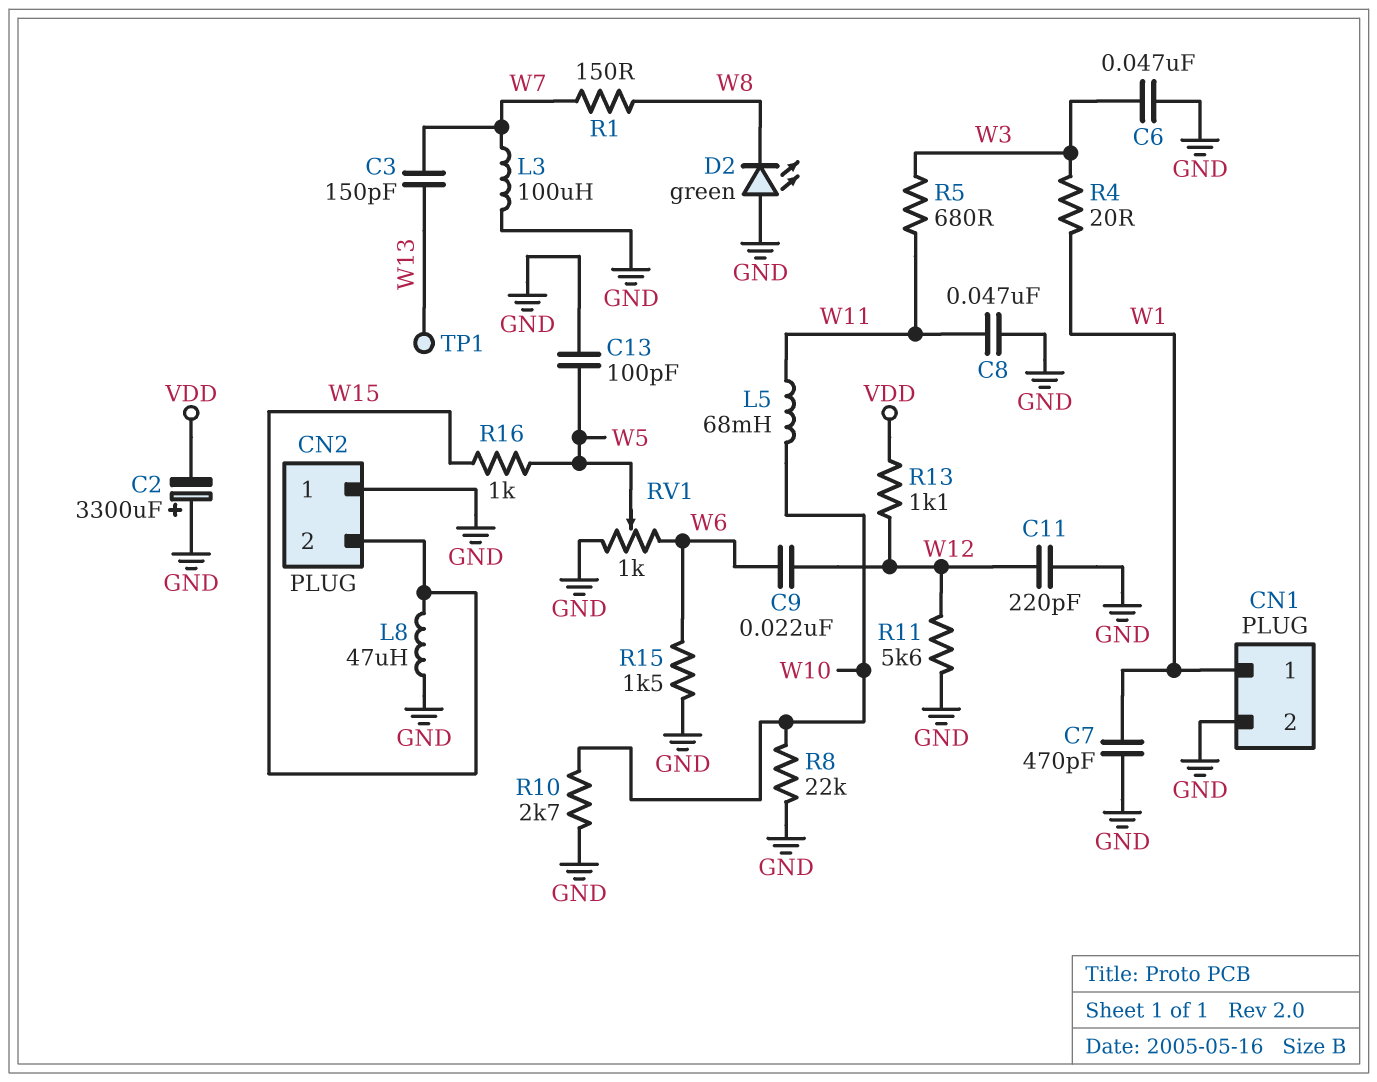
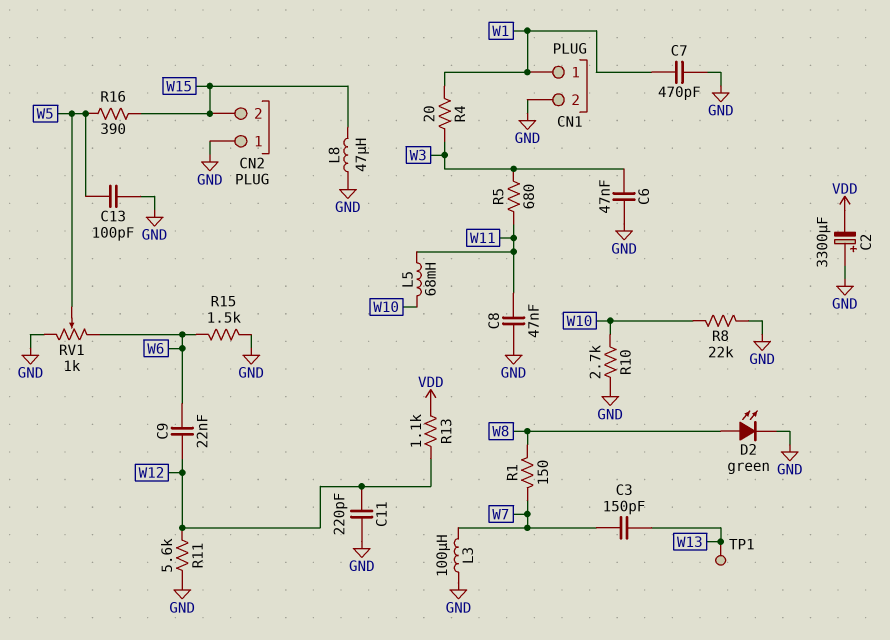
D2: LED green (A GND, K W8) -> LED green (A W8, K GND)
R16: 1k (W5, W15) -> 390 (W5, W15)

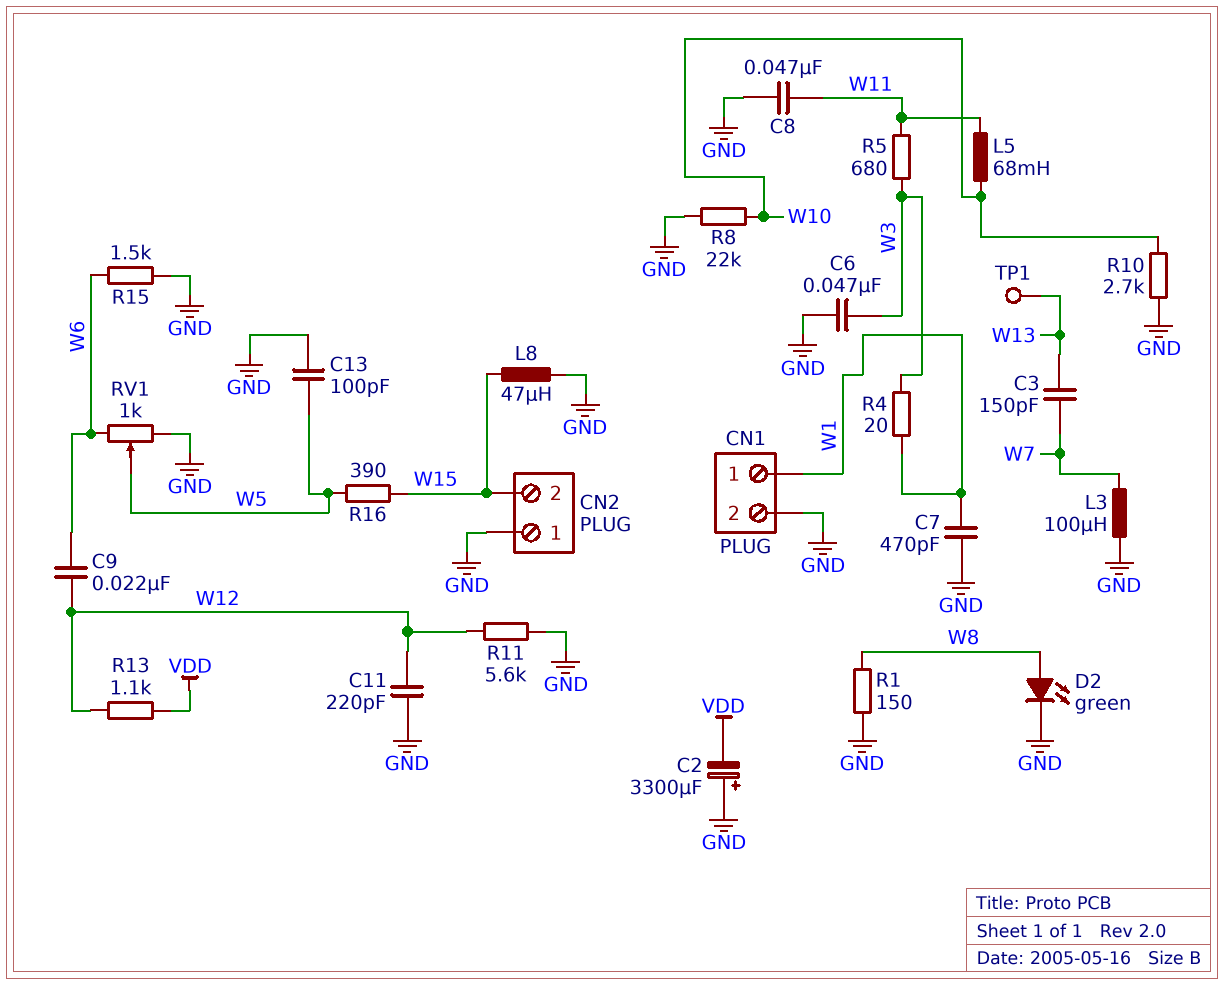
R1: 150 (W7, W8) -> 150 (GND, W8)

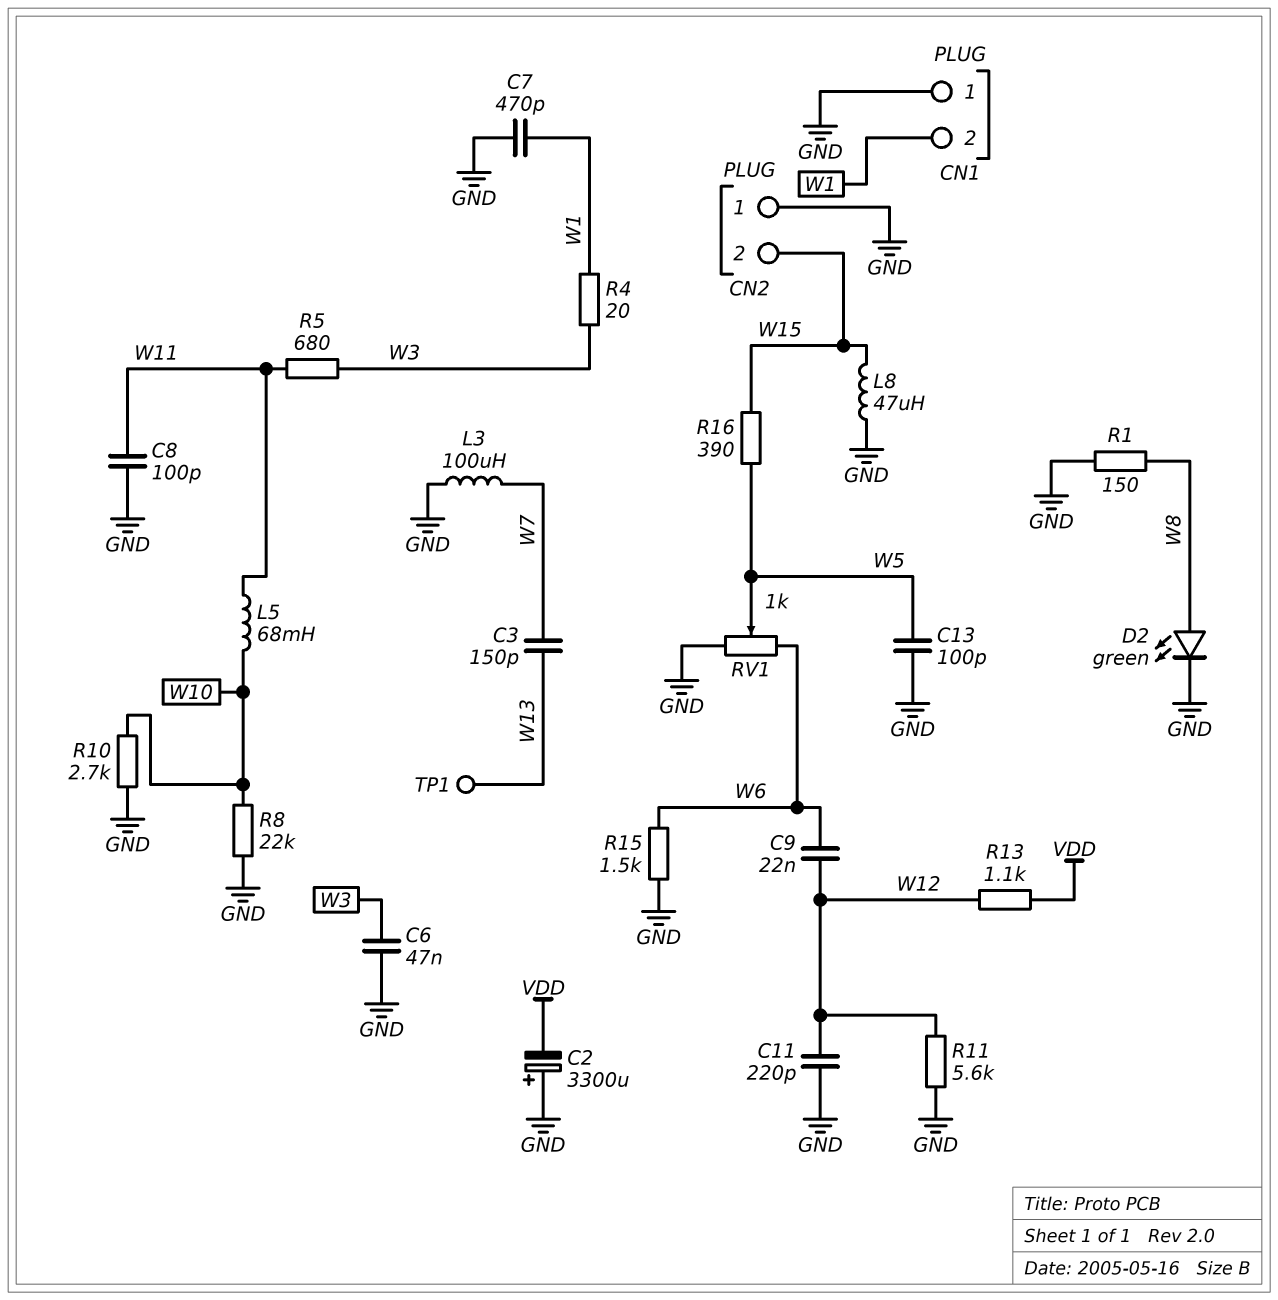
C8: 47nF (GND, W11) -> 100pF (GND, W11)
CN1 pin 1: W1 -> GND
CN1 pin 2: GND -> W1

